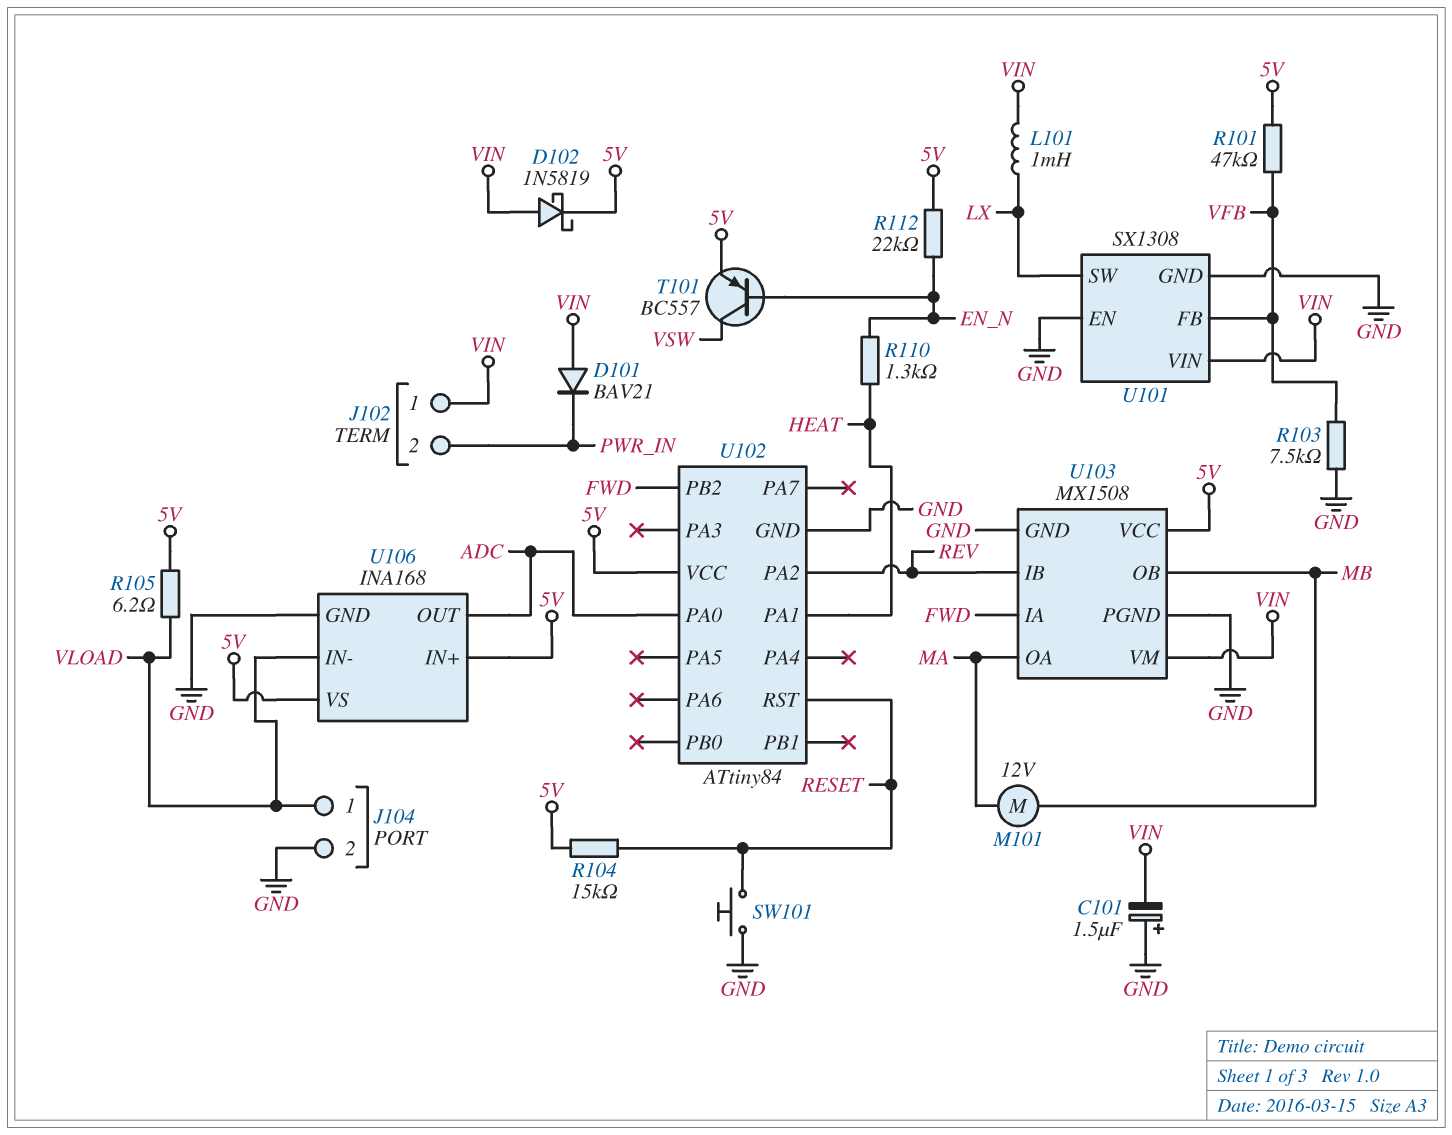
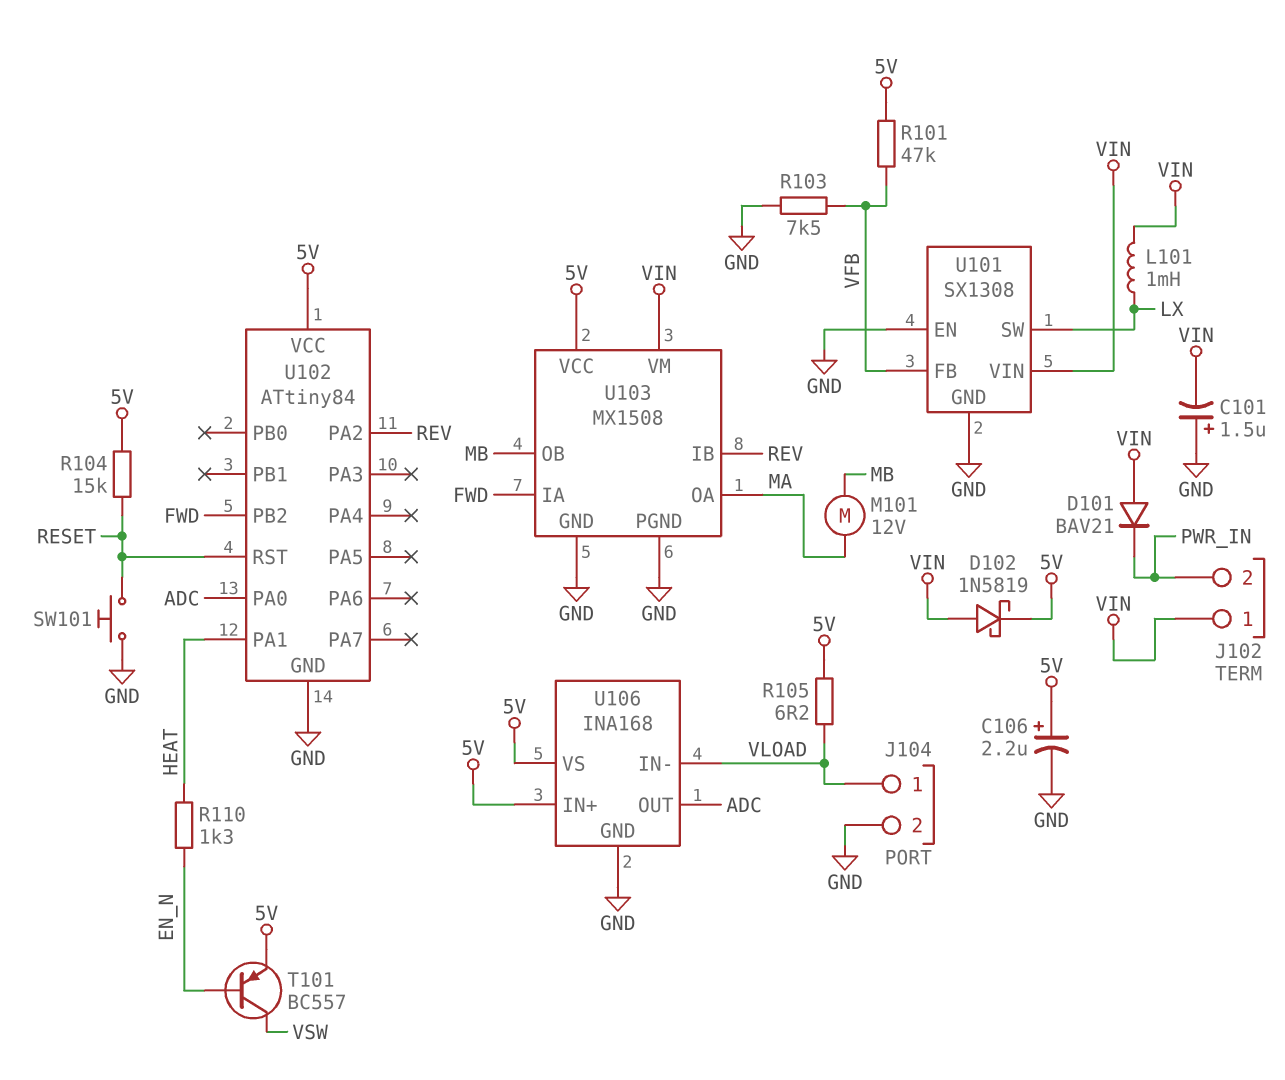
C106: none -> 2.2uF (plus 5V, minus GND)
R112: 22k (5V, EN_N) -> none

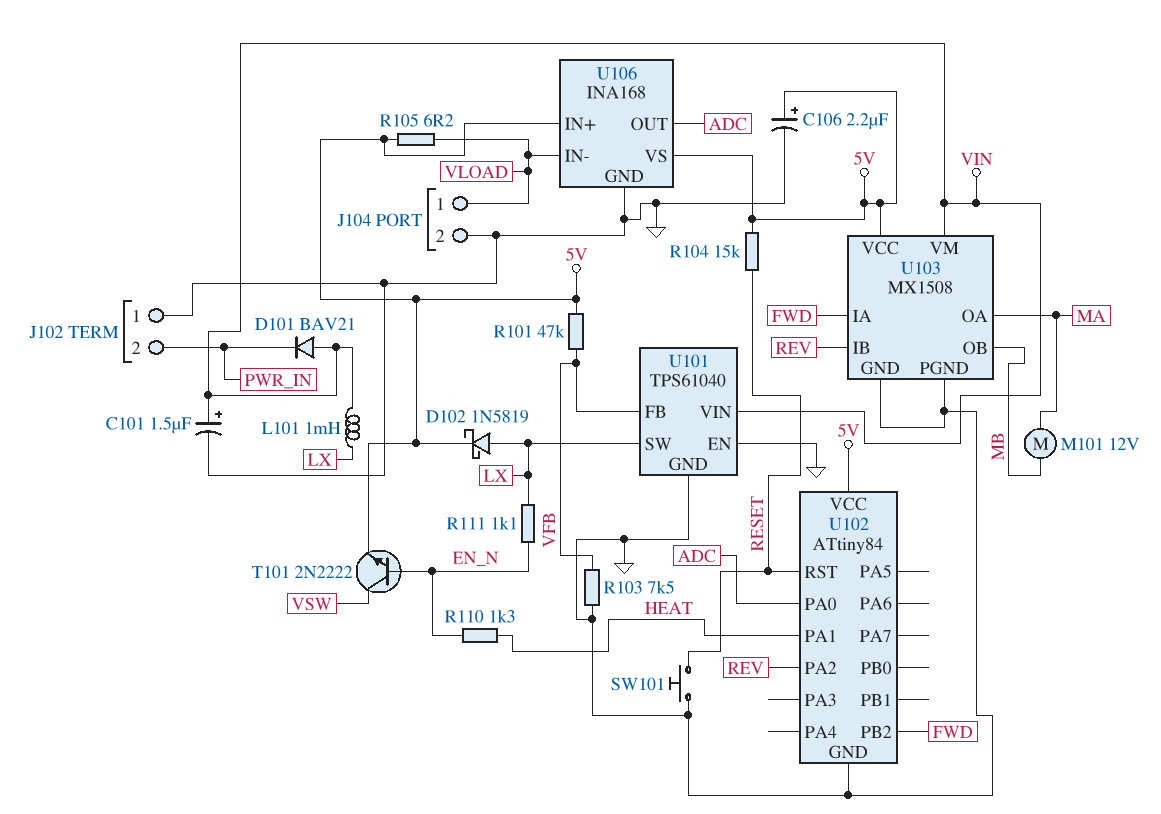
C101: 1.5uF (plus GND, minus VIN) -> 1.5uF (plus VIN, minus GND)
D102: schottky 1N5819 (A VIN, K 5V) -> schottky 1N5819 (A LX, K 5V)
J102 pin 1: VIN -> GND
R111: none -> 1.1k (EN_N, LX)
T101: PNP BC557 (B EN_N, C VSW, E 5V) -> NPN 2N2222 (B EN_N, C VSW, E 5V)
U101: SX1308 -> TPS61040

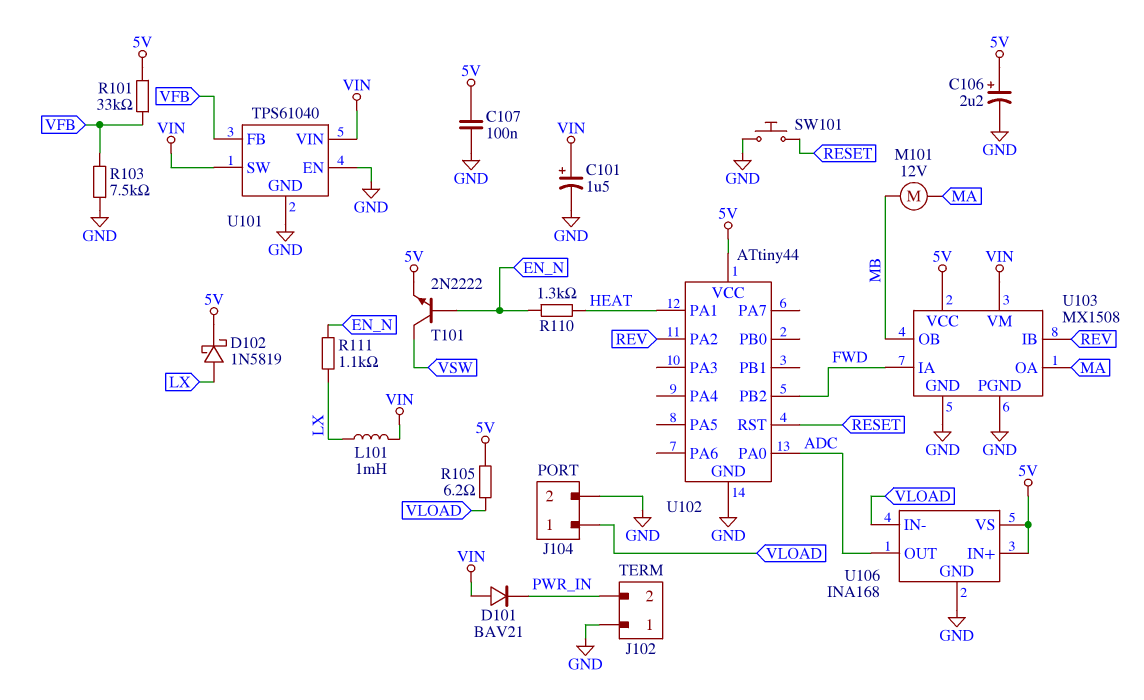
C107: none -> 100nF (5V, GND)
R101: 47k (5V, VFB) -> 33k (5V, VFB)
R104: 15k (5V, RESET) -> none
U101 pin SW: LX -> VIN
U102: ATtiny84 -> ATtiny44

